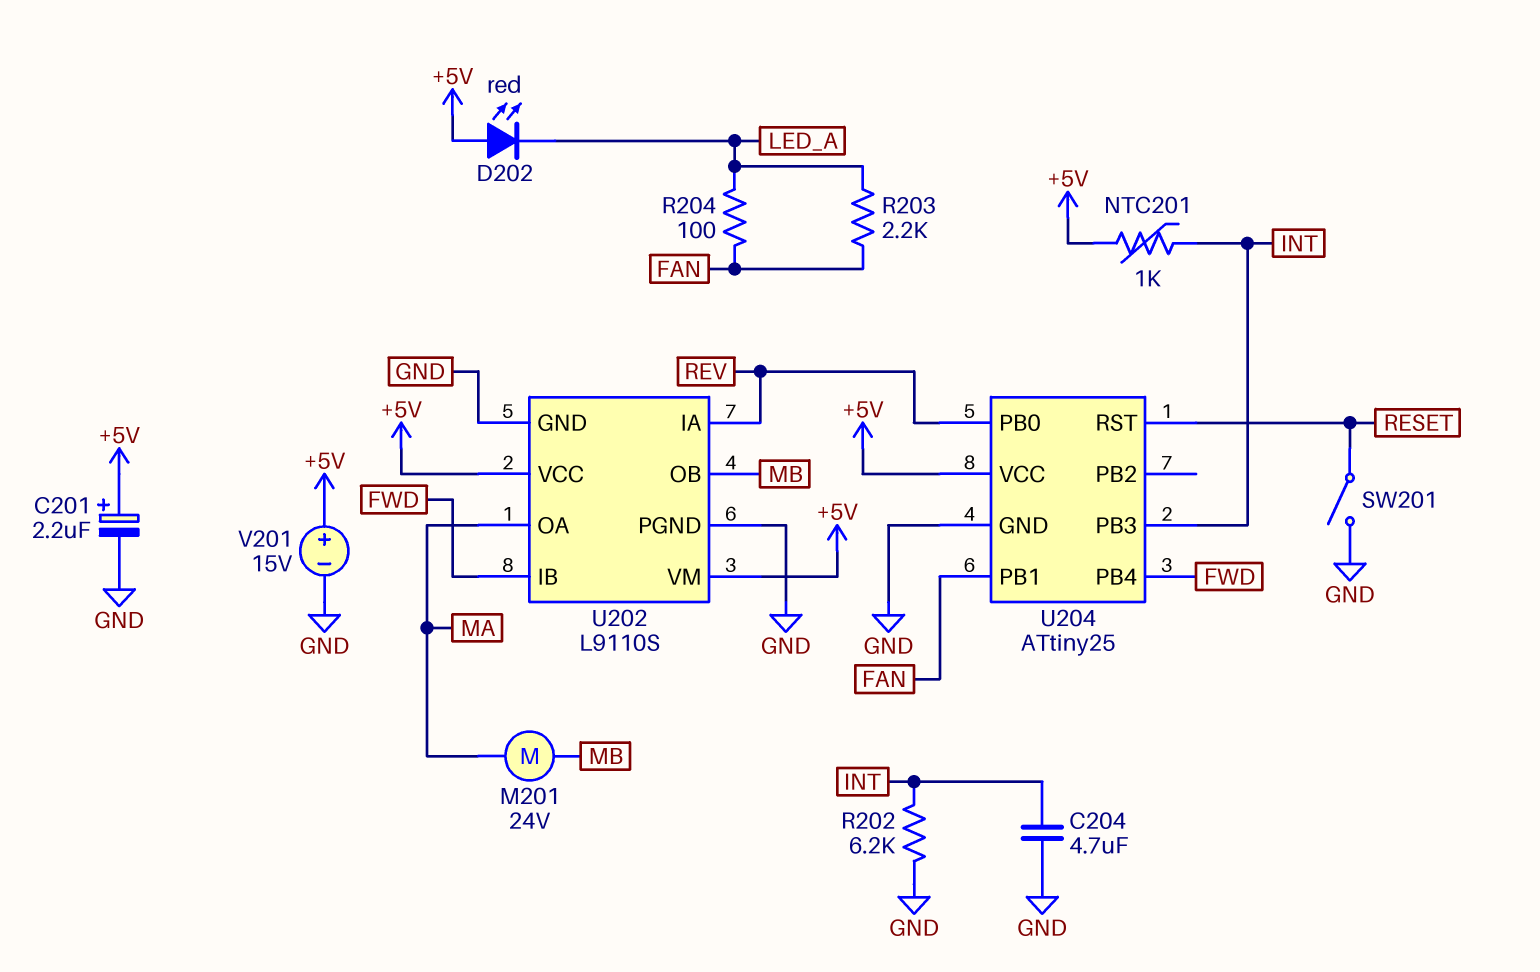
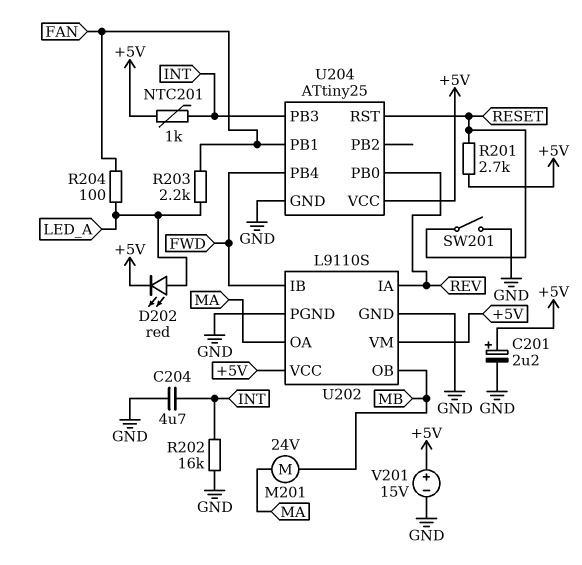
D202: LED red (A +5V, K LED_A) -> LED red (A LED_A, K +5V)
R201: none -> 2.7k (+5V, RESET)
R202: 6.2k (GND, INT) -> 16k (GND, INT)

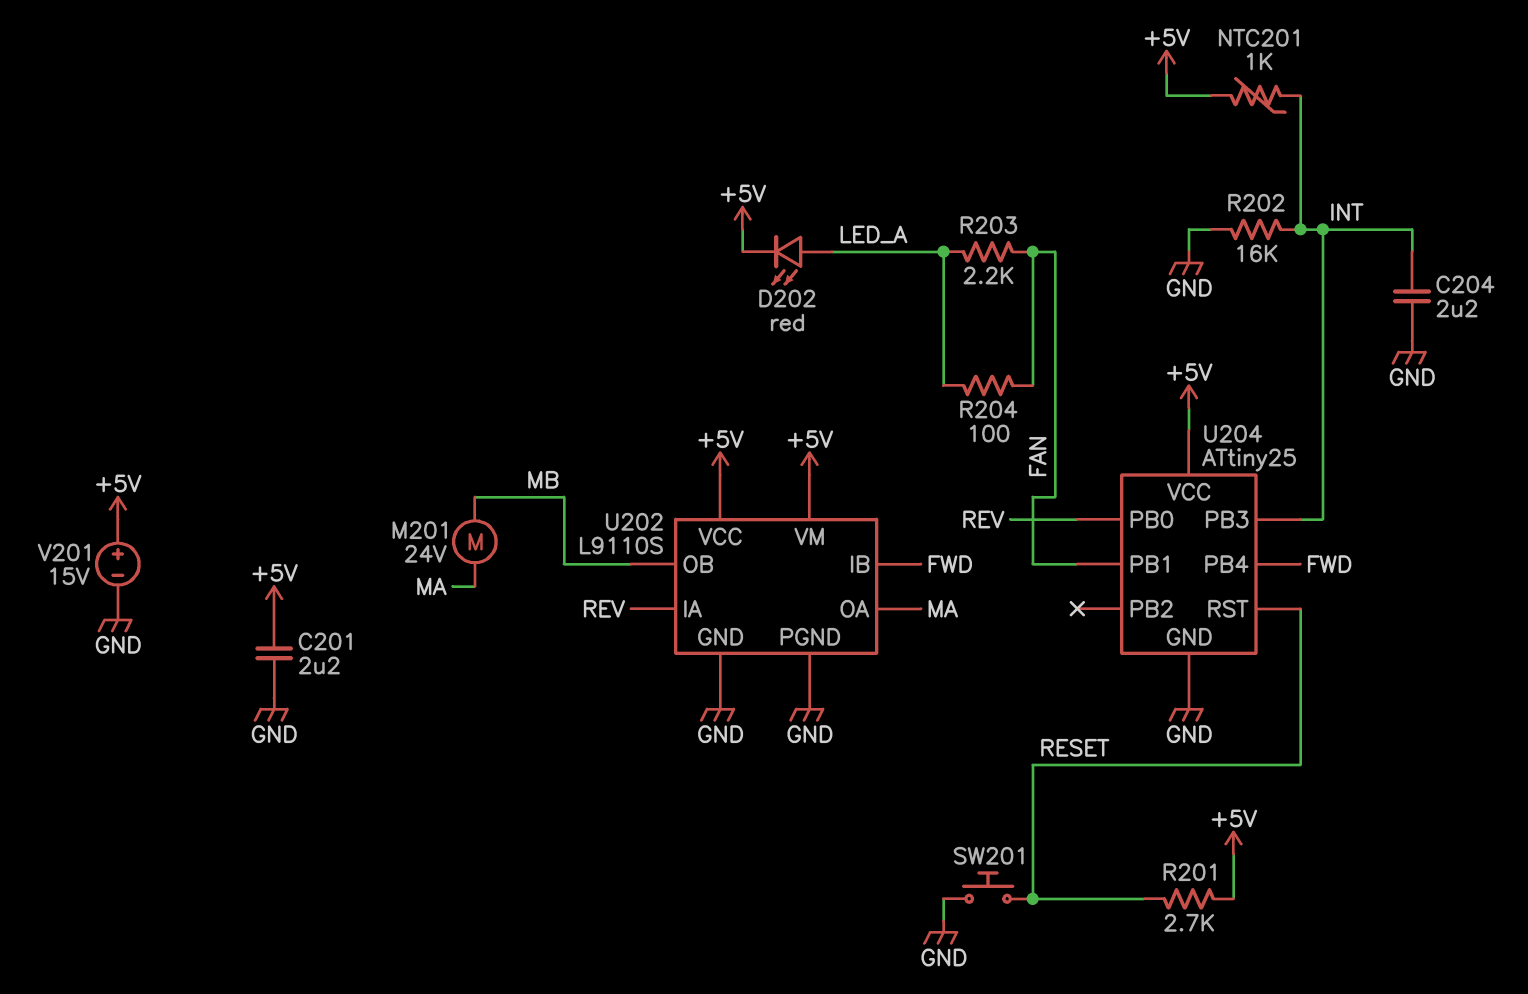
C201: 2.2uF (plus +5V, minus GND) -> 2.2uF (+5V, GND)
C204: 4.7uF (GND, INT) -> 2.2uF (GND, INT)
SW201: switch (GND, RESET) -> button (GND, RESET)

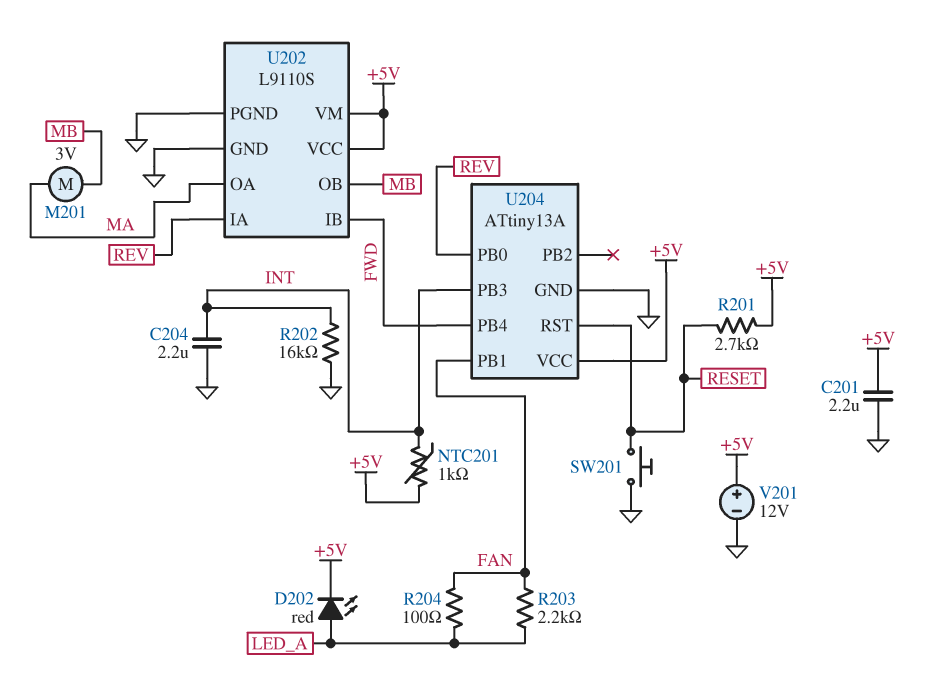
M201: motor 24V (MA, MB) -> motor 3V (MA, MB)
U204: ATtiny25 -> ATtiny13A
V201: 15V (plus +5V, minus GND) -> 12V (plus +5V, minus GND)

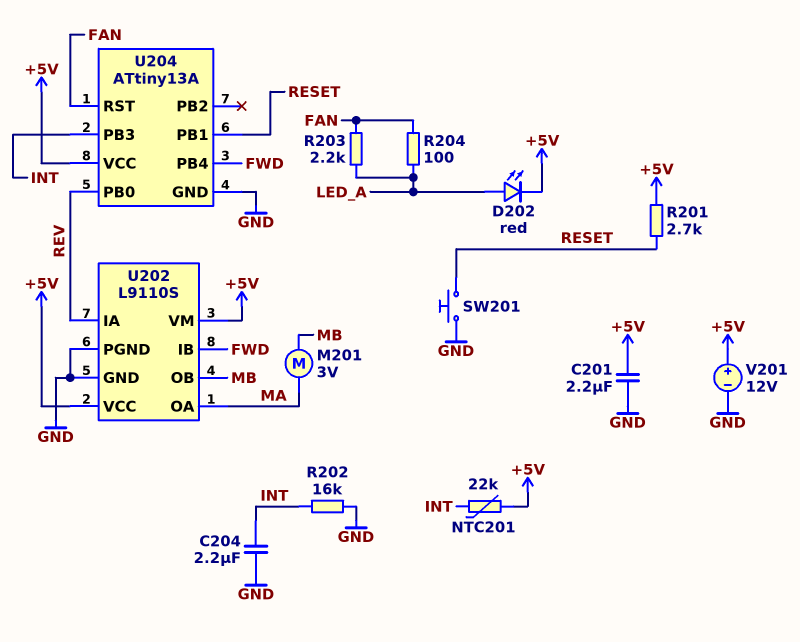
NTC201: 1k (+5V, INT) -> 22k (+5V, INT)
U204 pin PB1: FAN -> RESET
U204 pin RST: RESET -> FAN

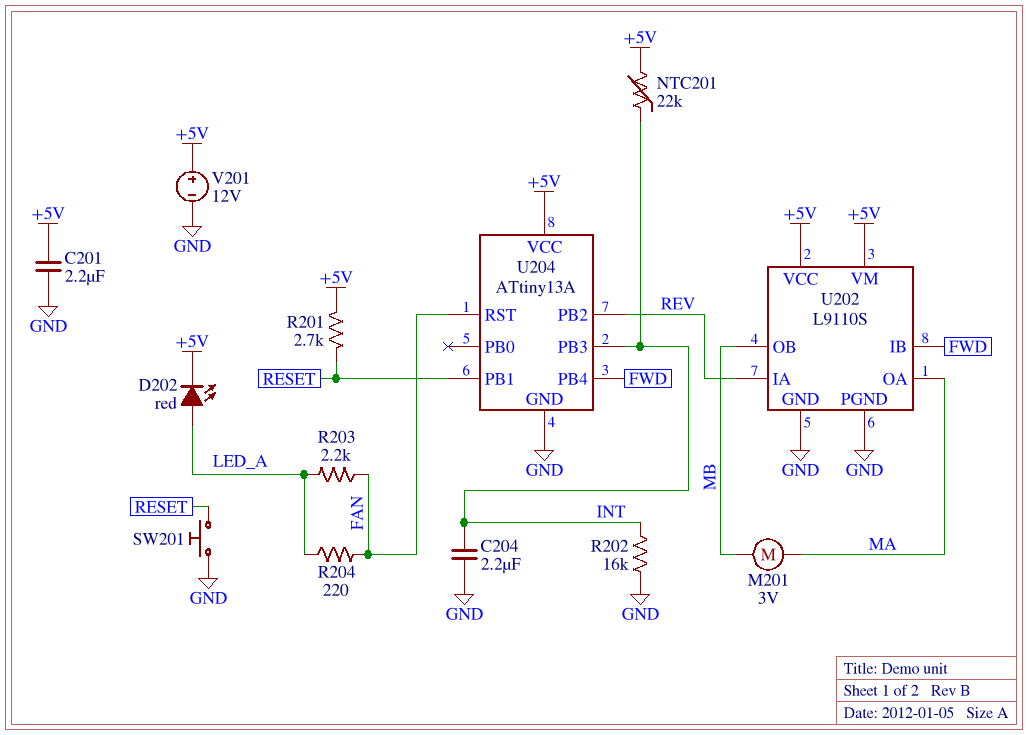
R204: 100 (FAN, LED_A) -> 220 (FAN, LED_A)
U204 pin PB0: REV -> none
U204 pin PB2: none -> REV

